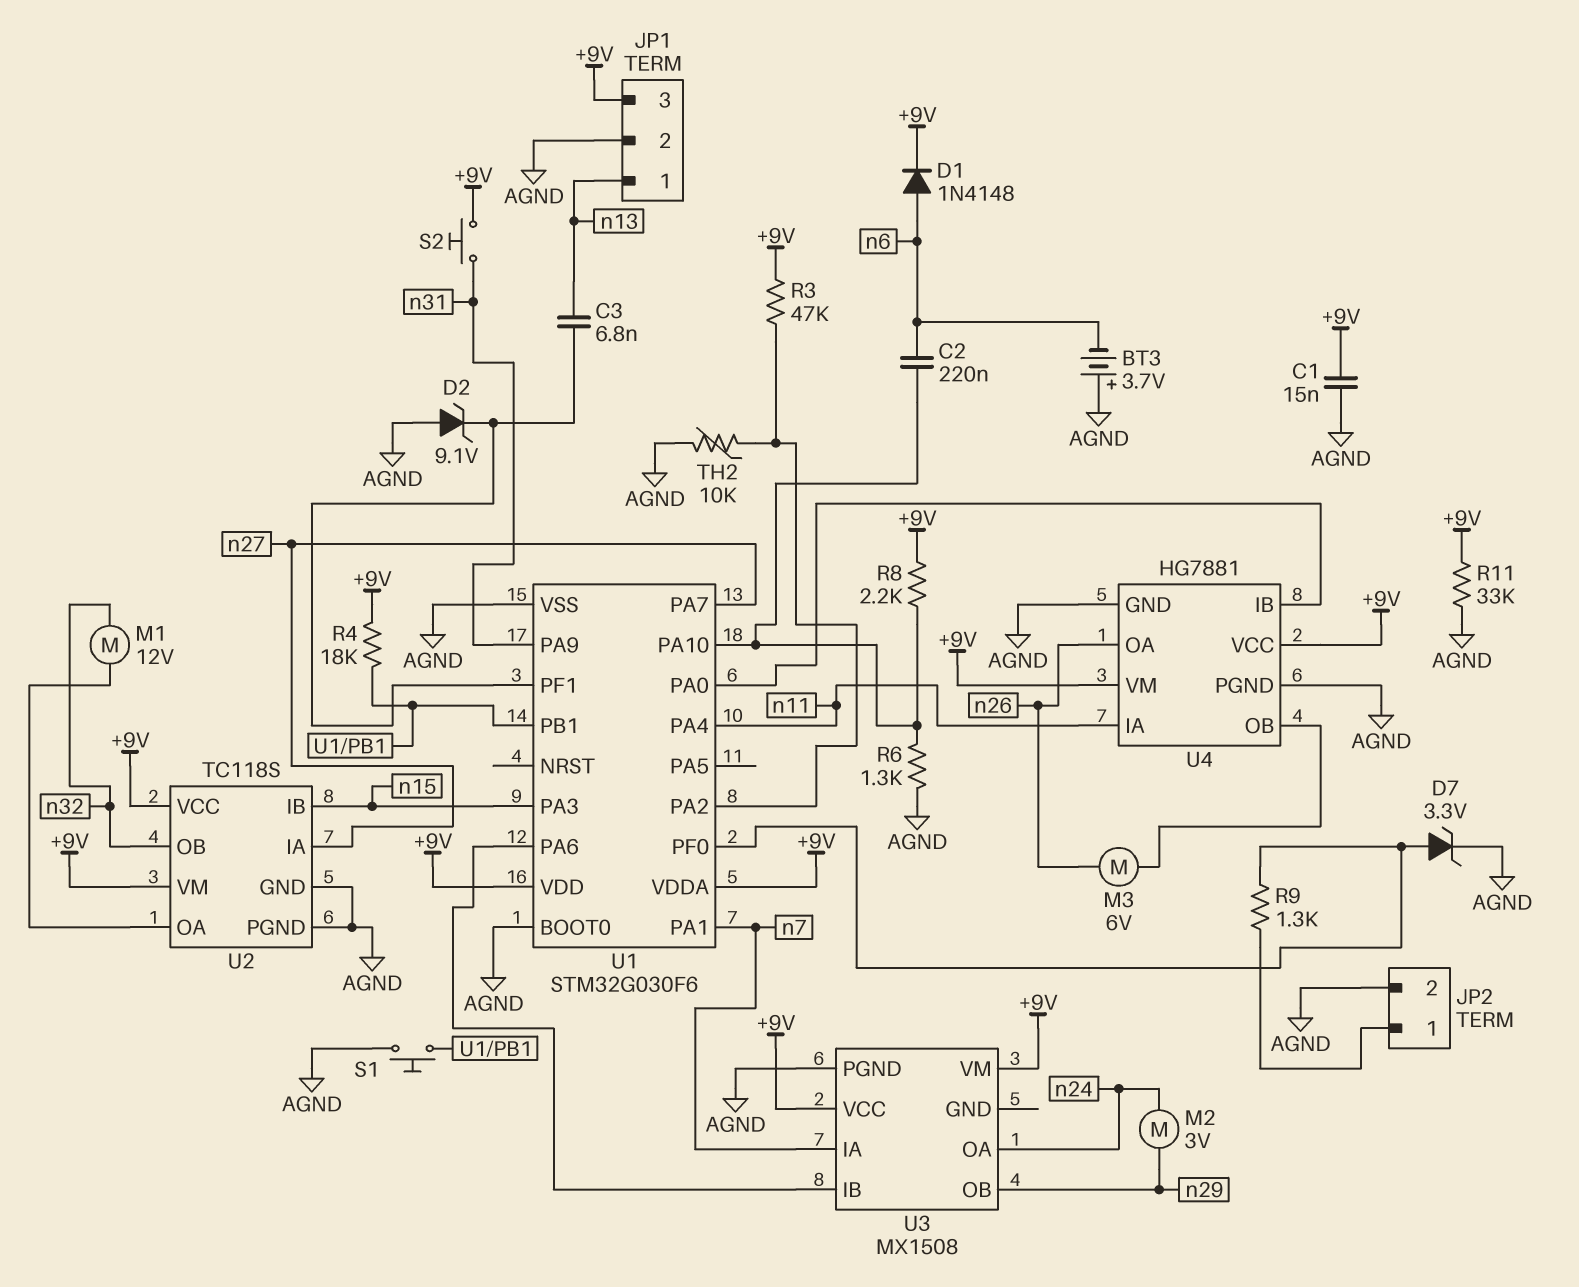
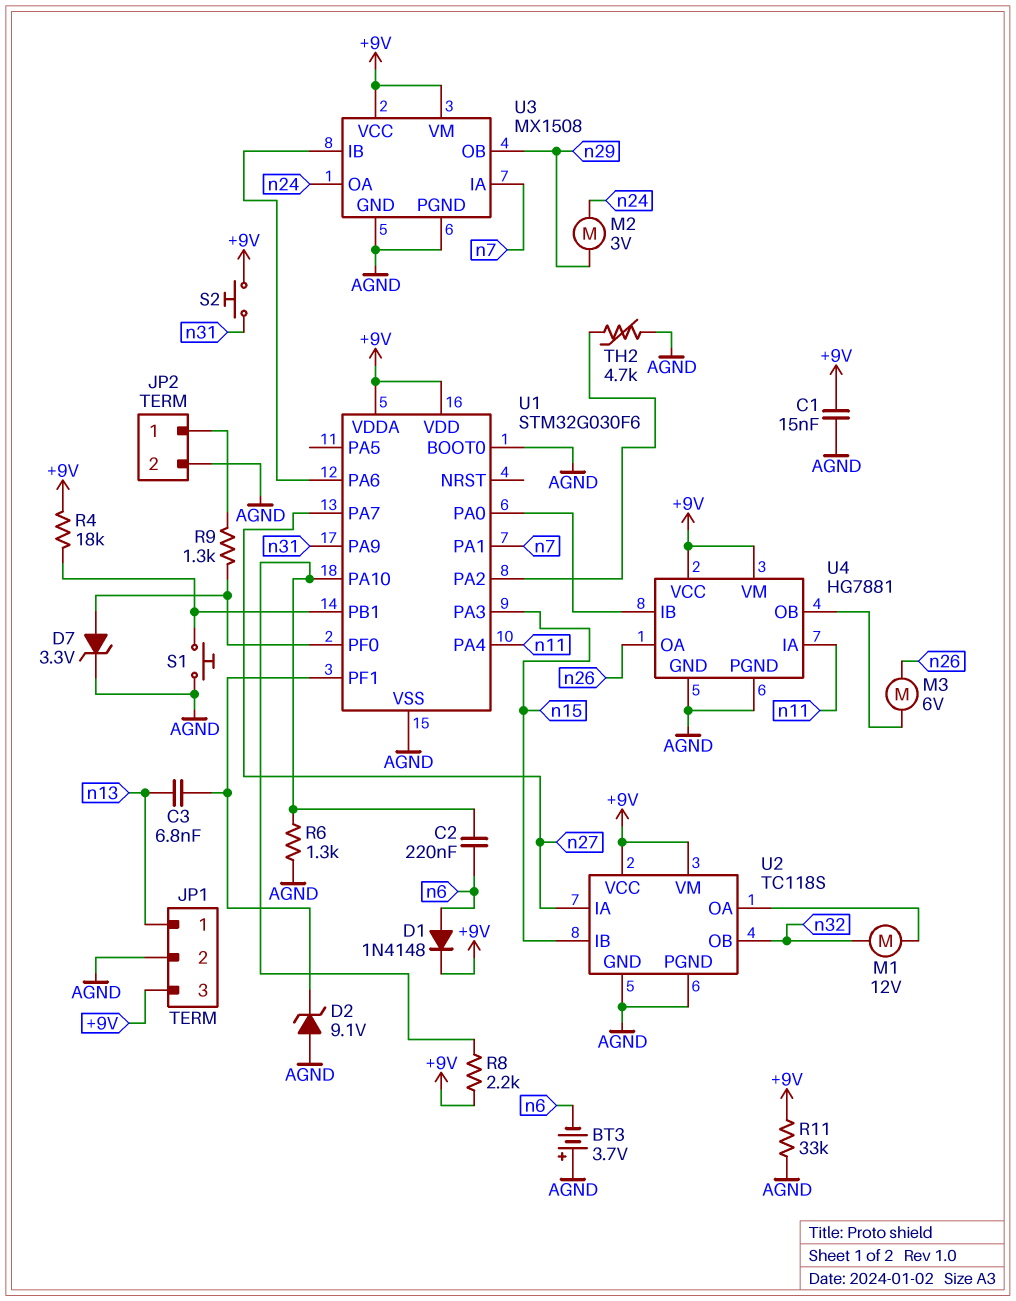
R3: 47k (+9V, U1/PA2) -> none
TH2: 10k (AGND, U1/PA2) -> 4.7k (AGND, U1/PA2)
U3 pin GND: none -> AGND

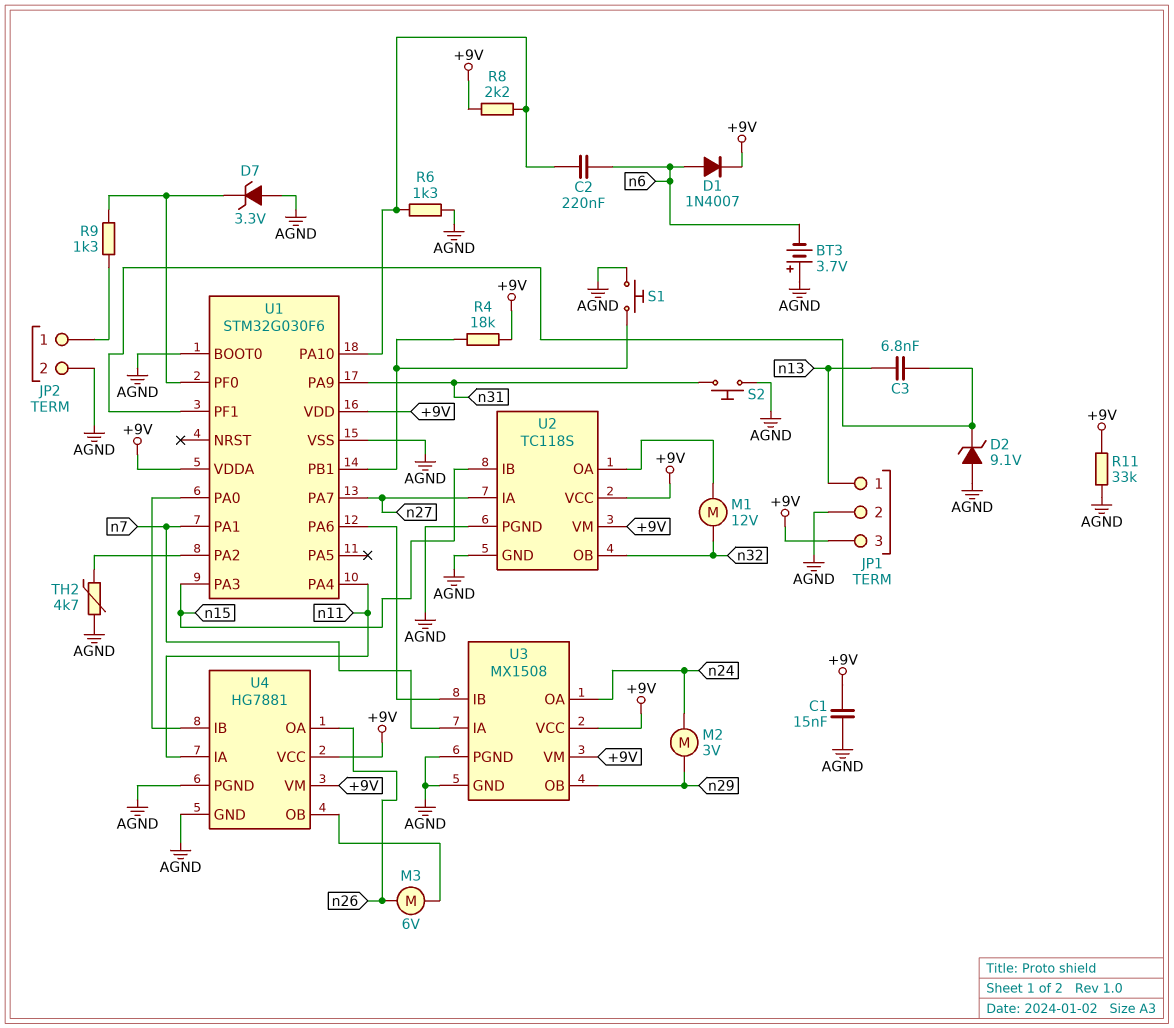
D1: diode 1N4148 (A n6, K +9V) -> diode 1N4007 (A n6, K +9V)
D7: zener 3.3V (A U1/PF0, K AGND) -> zener 3.3V (A AGND, K U1/PF0)
S2: button (+9V, n31) -> button (AGND, n31)

